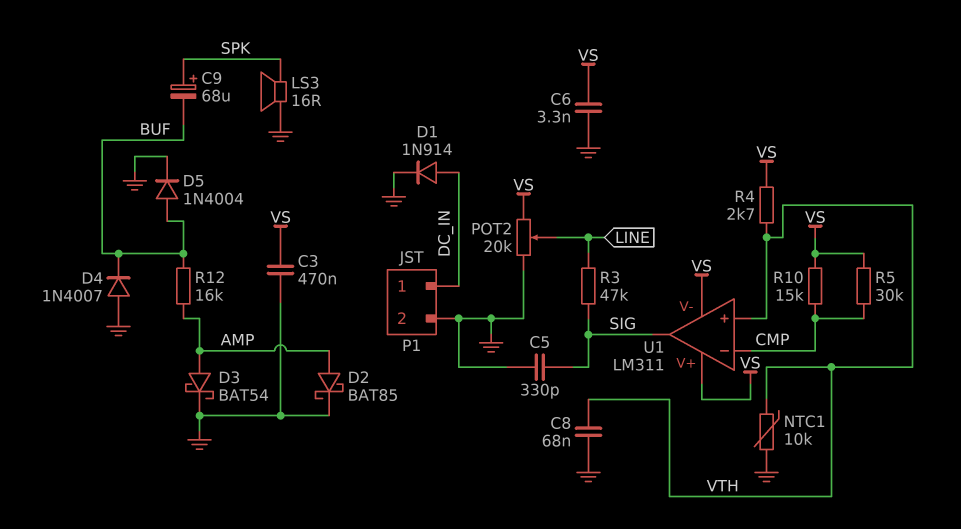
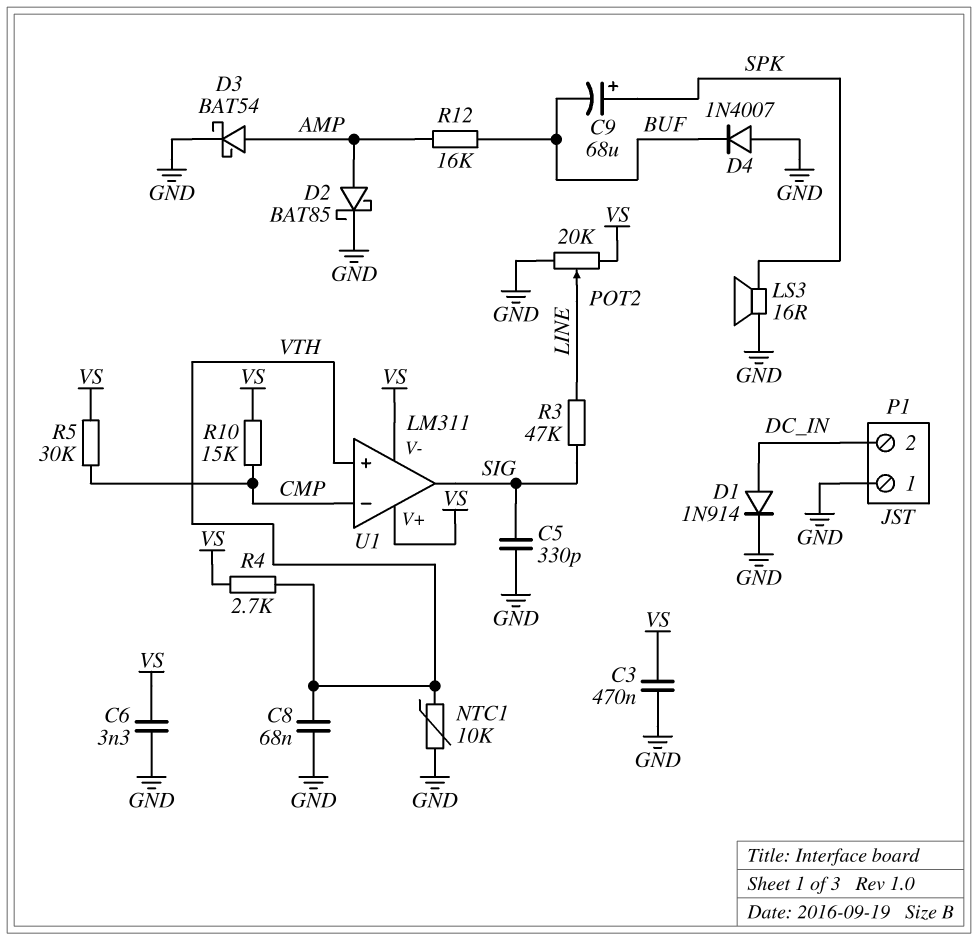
D5: diode 1N4004 (A BUF, K GND) -> none
P1 pin 1: DC_IN -> GND
P1 pin 2: GND -> DC_IN

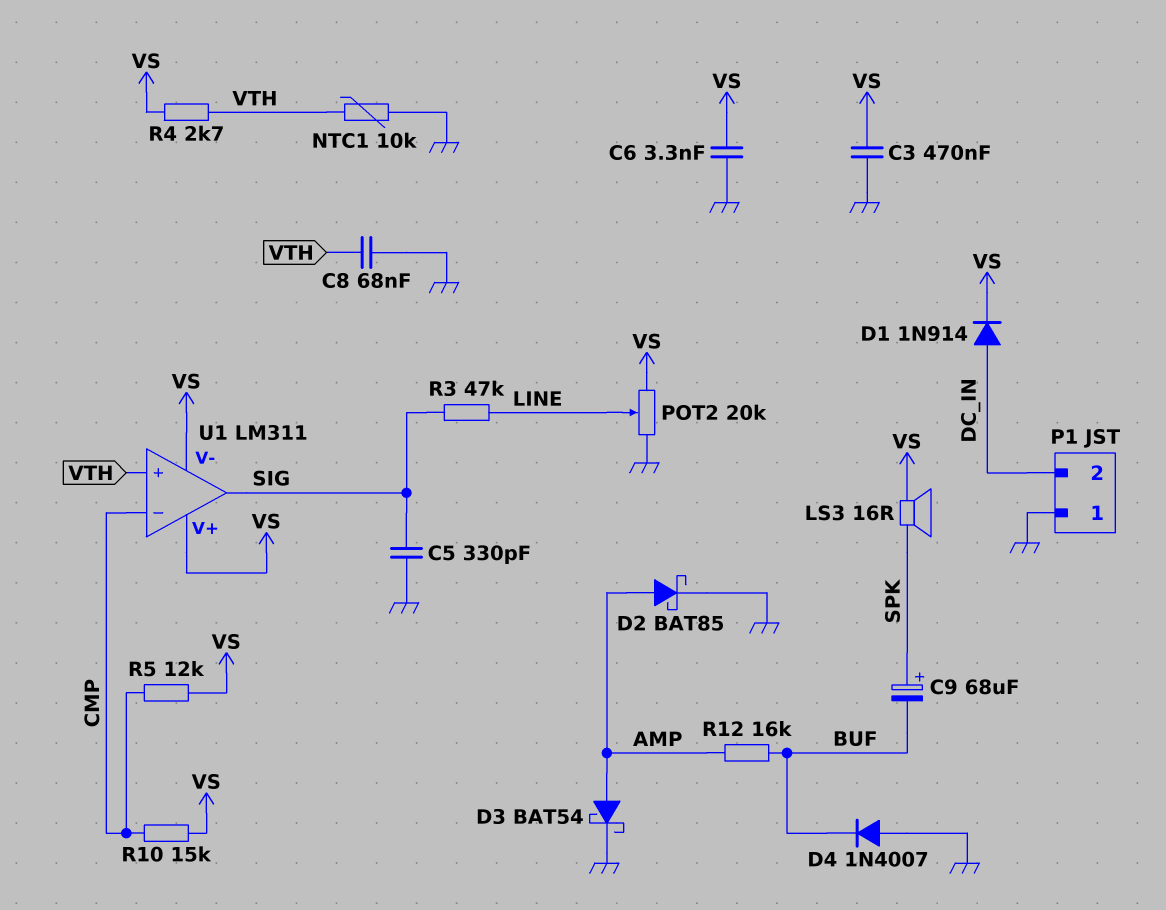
D1: diode 1N914 (A DC_IN, K GND) -> diode 1N914 (A DC_IN, K VS)
LS3: speaker 16R (GND, SPK) -> speaker 16R (SPK, VS)
R5: 30k (CMP, VS) -> 12k (CMP, VS)

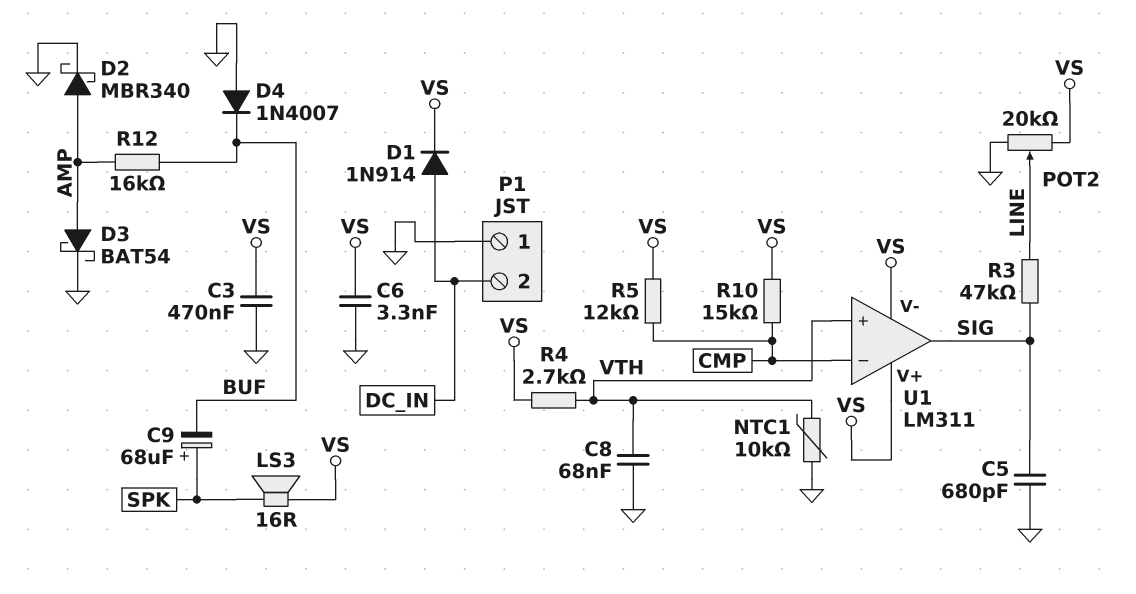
C5: 330pF (GND, SIG) -> 680pF (GND, SIG)
D2: schottky BAT85 (A AMP, K GND) -> schottky MBR340 (A AMP, K GND)

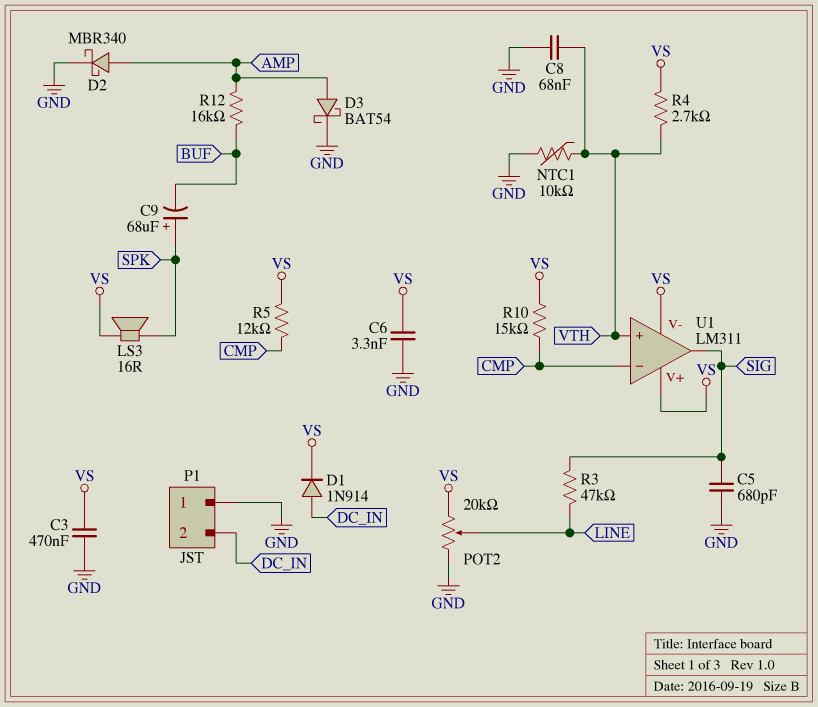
D4: diode 1N4007 (A GND, K BUF) -> none

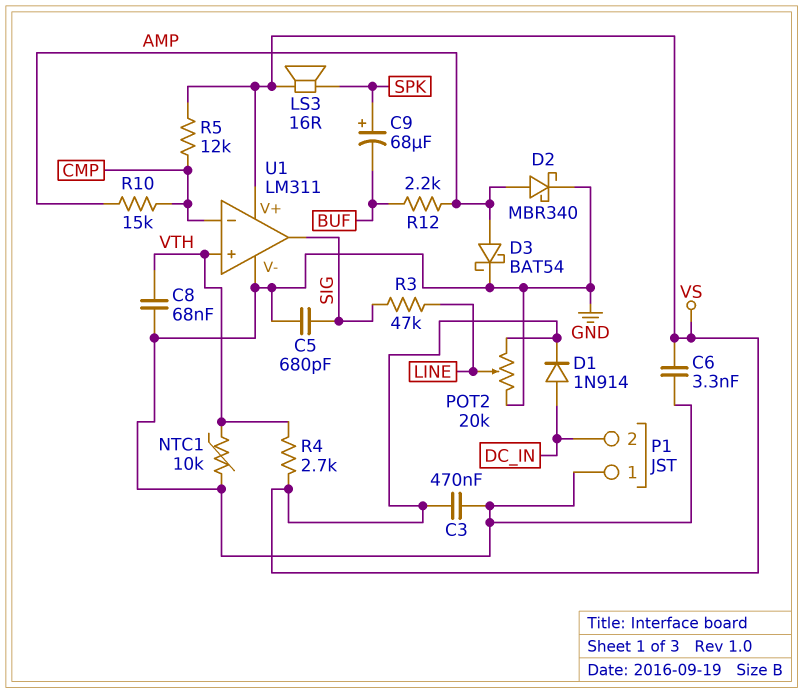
R10: 15k (CMP, VS) -> 15k (AMP, CMP)
R12: 16k (AMP, BUF) -> 2.2k (AMP, BUF)
U1 pin V-: VS -> GND

